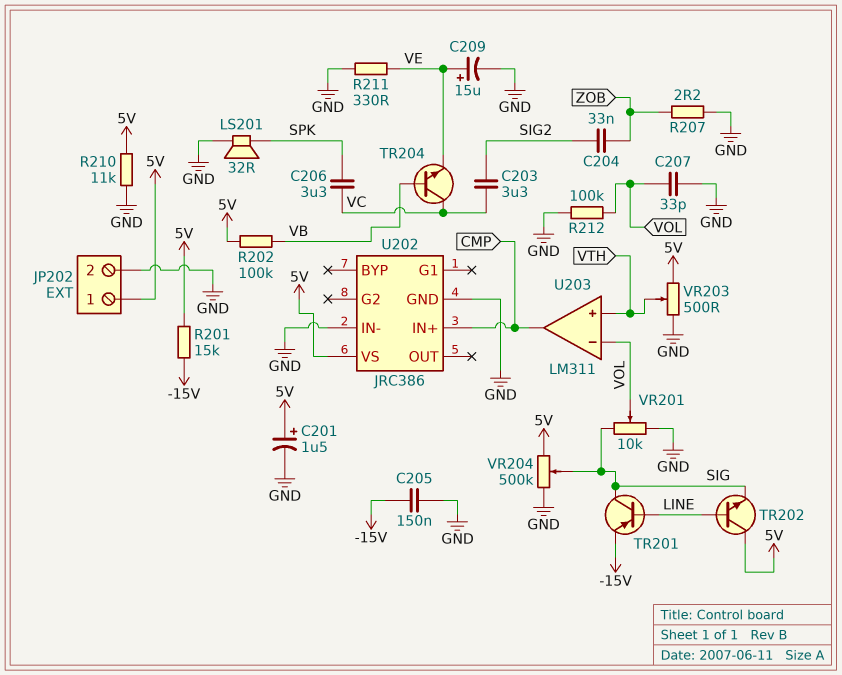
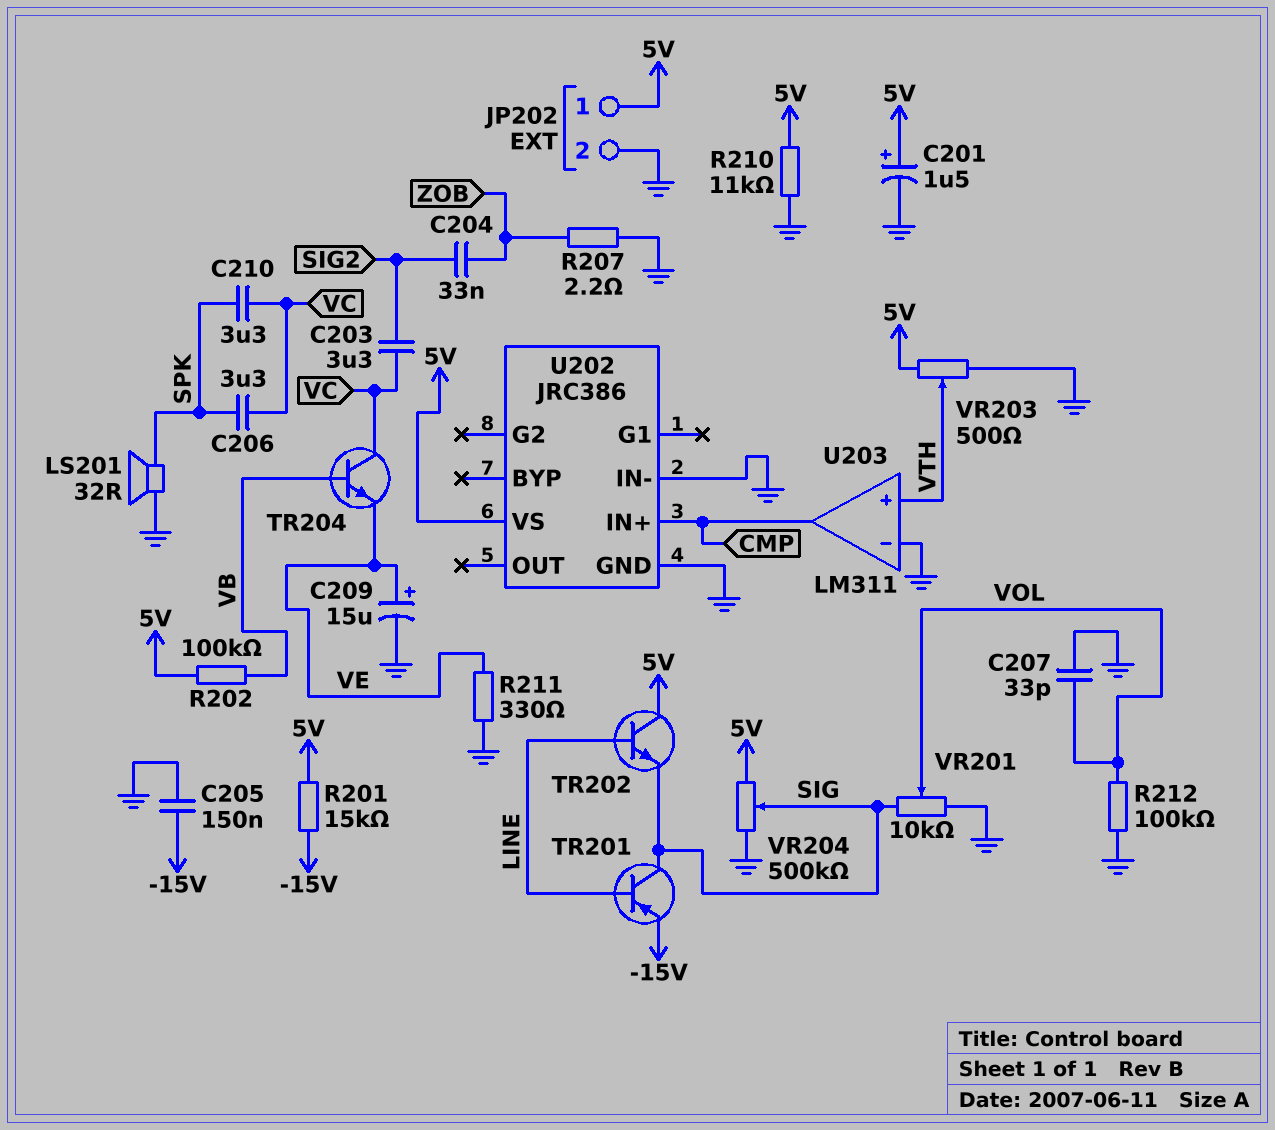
C210: none -> 3.3uF (SPK, VC)
U203 pin in-: VOL -> GND

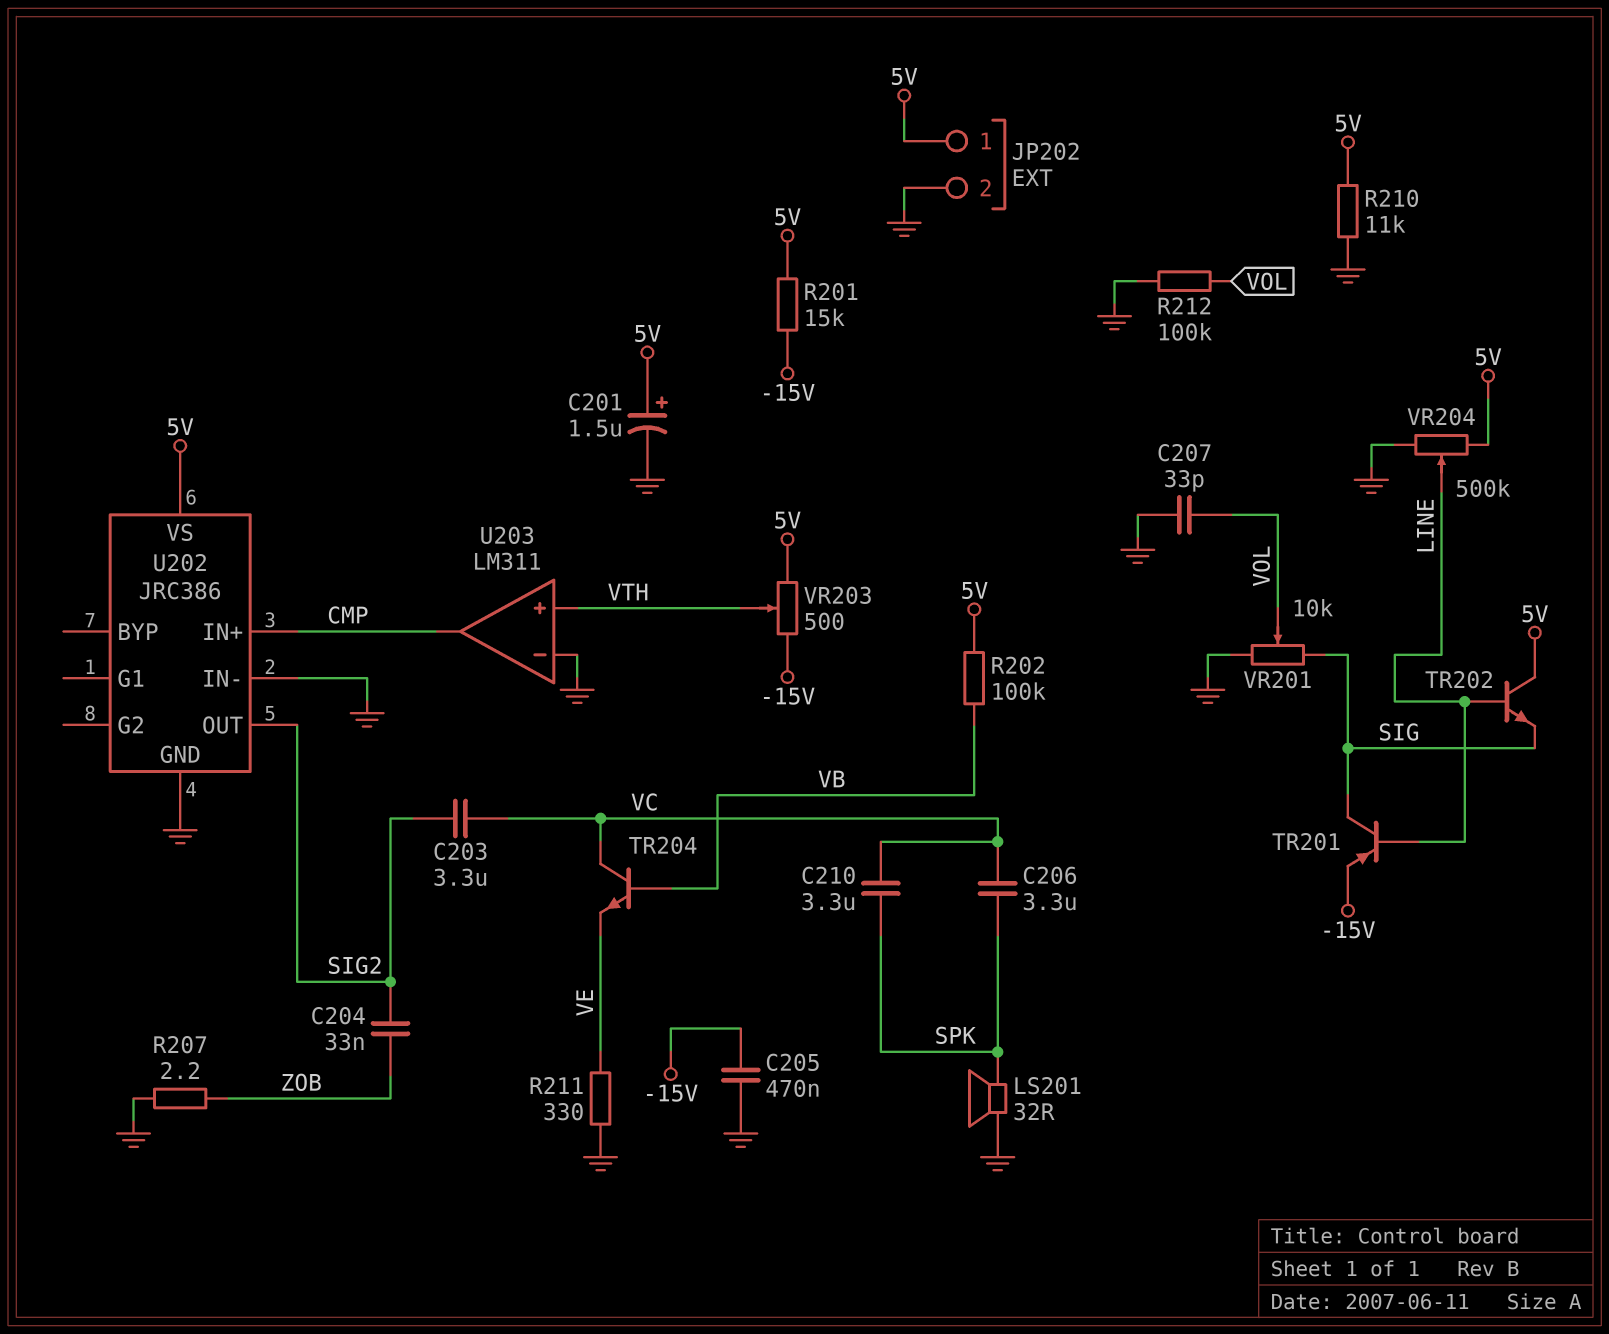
C205: 150nF (-15V, GND) -> 470nF (-15V, GND)
C209: 15uF (plus VE, minus GND) -> none
U202 pin OUT: none -> SIG2
VR203: 500 (5V, GND, wiper VTH) -> 500 (-15V, 5V, wiper VTH)
VR204: 500k (5V, GND, wiper SIG) -> 500k (5V, GND, wiper LINE)

